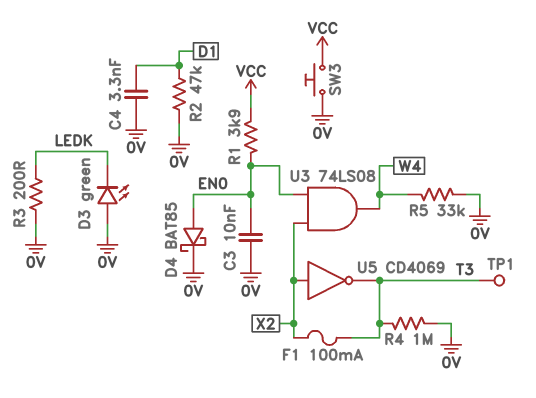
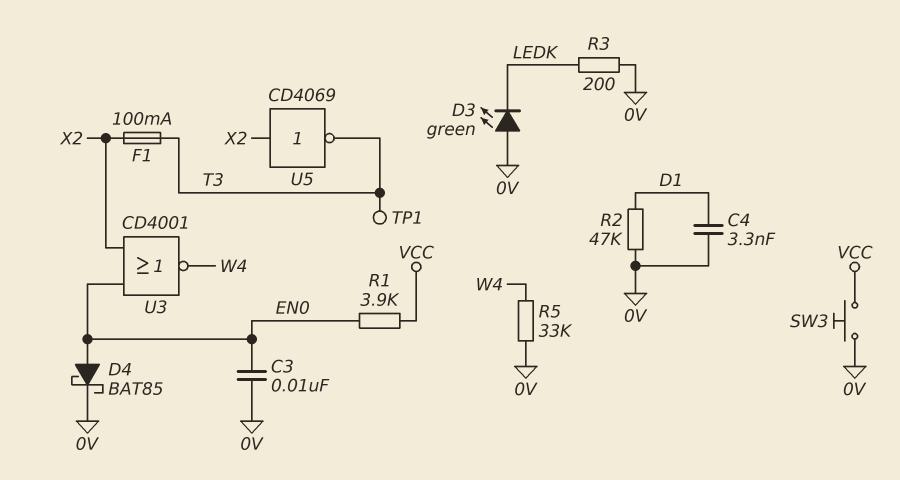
R4: 1M (0V, T3) -> none
U3: AND 74LS08 (in EN0, in X2, out W4) -> NOR CD4001 (in EN0, in X2, out W4)

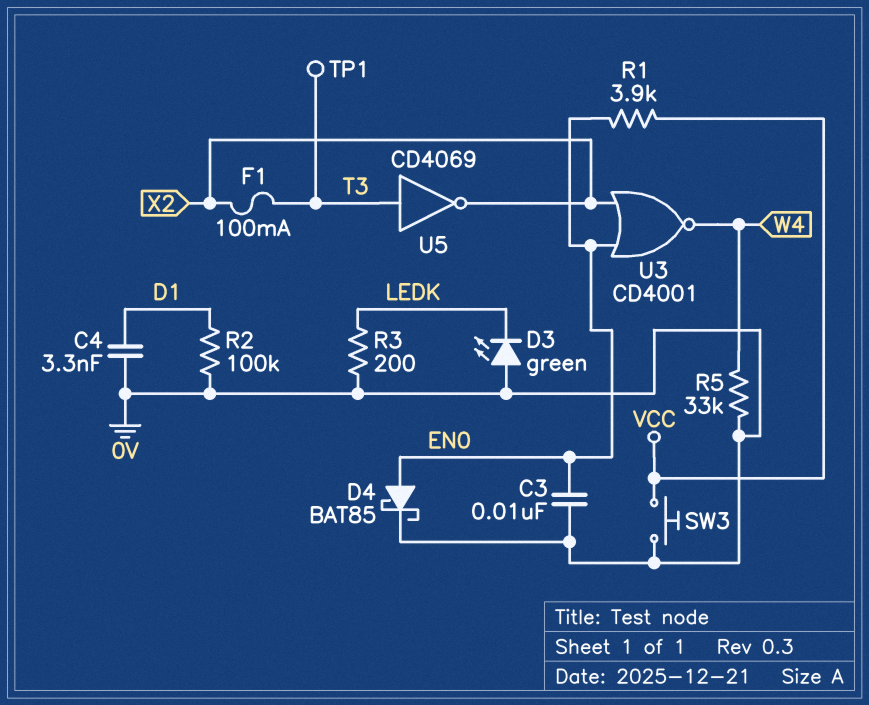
R2: 47k (0V, D1) -> 100k (0V, D1)
U5: NOT CD4069 (in X2, out T3) -> NOT CD4069 (in T3, out X2)

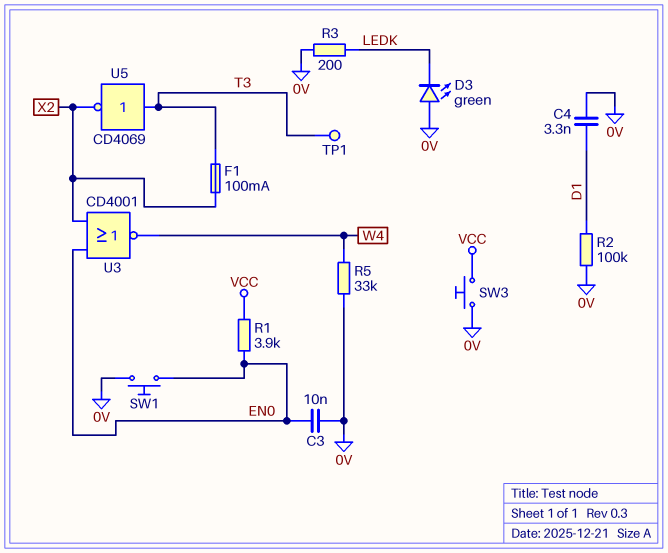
D4: schottky BAT85 (A EN0, K 0V) -> none
SW1: none -> button (0V, EN0)

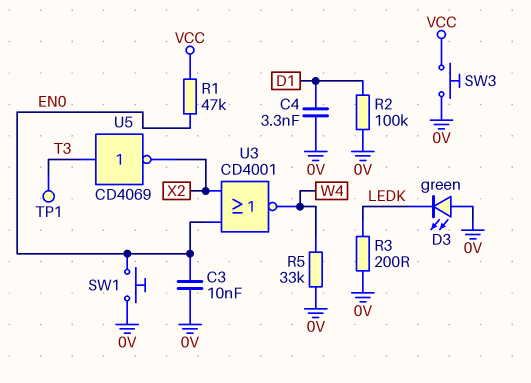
F1: 100mA (T3, X2) -> none
R1: 3.9k (EN0, VCC) -> 47k (EN0, VCC)

